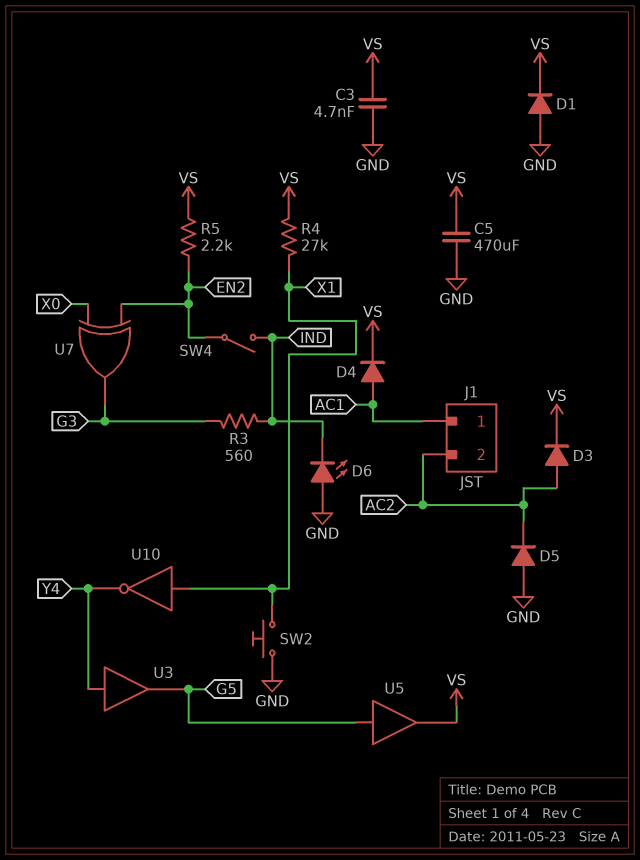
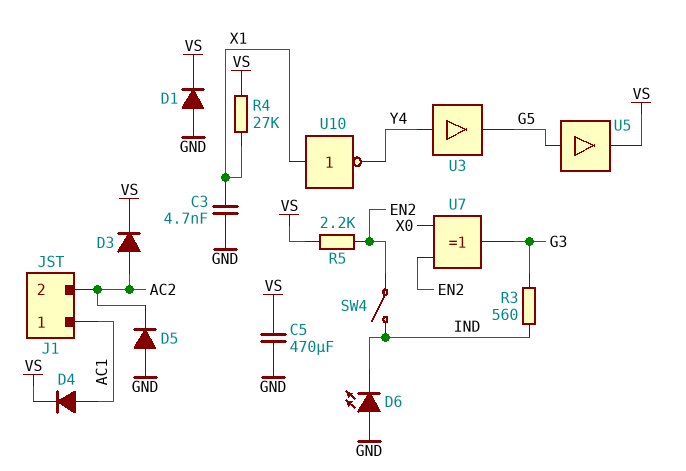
C3: 4.7nF (GND, VS) -> 4.7nF (GND, X1)
SW2: button (GND, X1) -> none

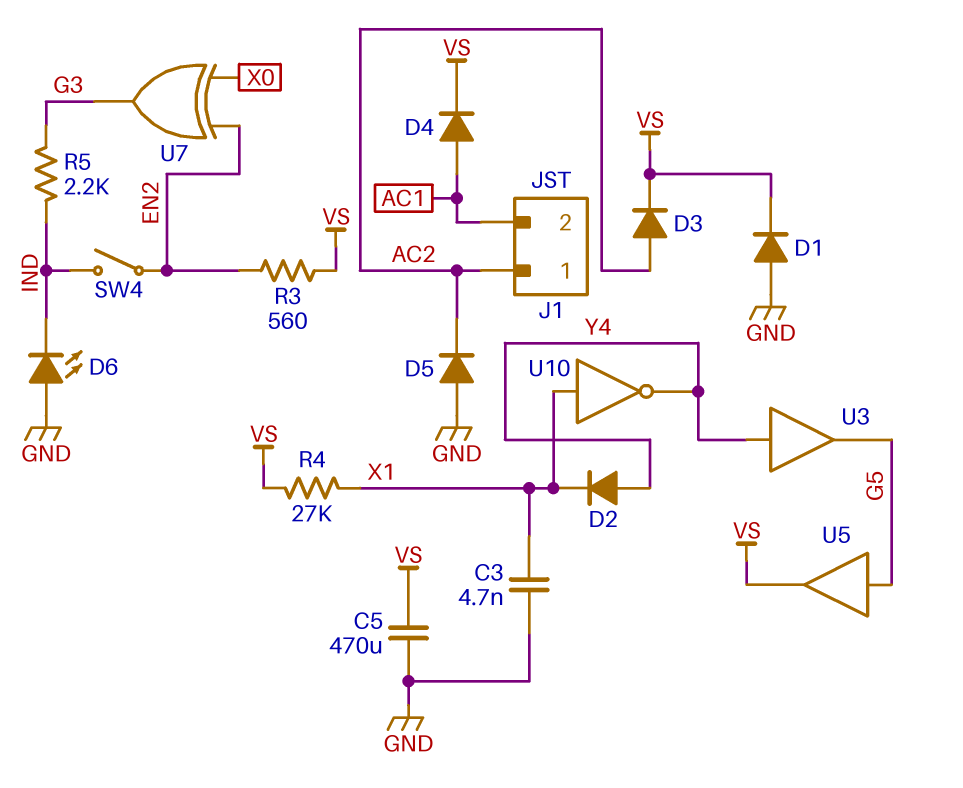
D2: none -> diode (A Y4, K X1)
J1 pin 1: AC1 -> AC2
J1 pin 2: AC2 -> AC1
R3: 560 (G3, IND) -> 560 (EN2, VS)
R5: 2.2k (EN2, VS) -> 2.2k (G3, IND)

